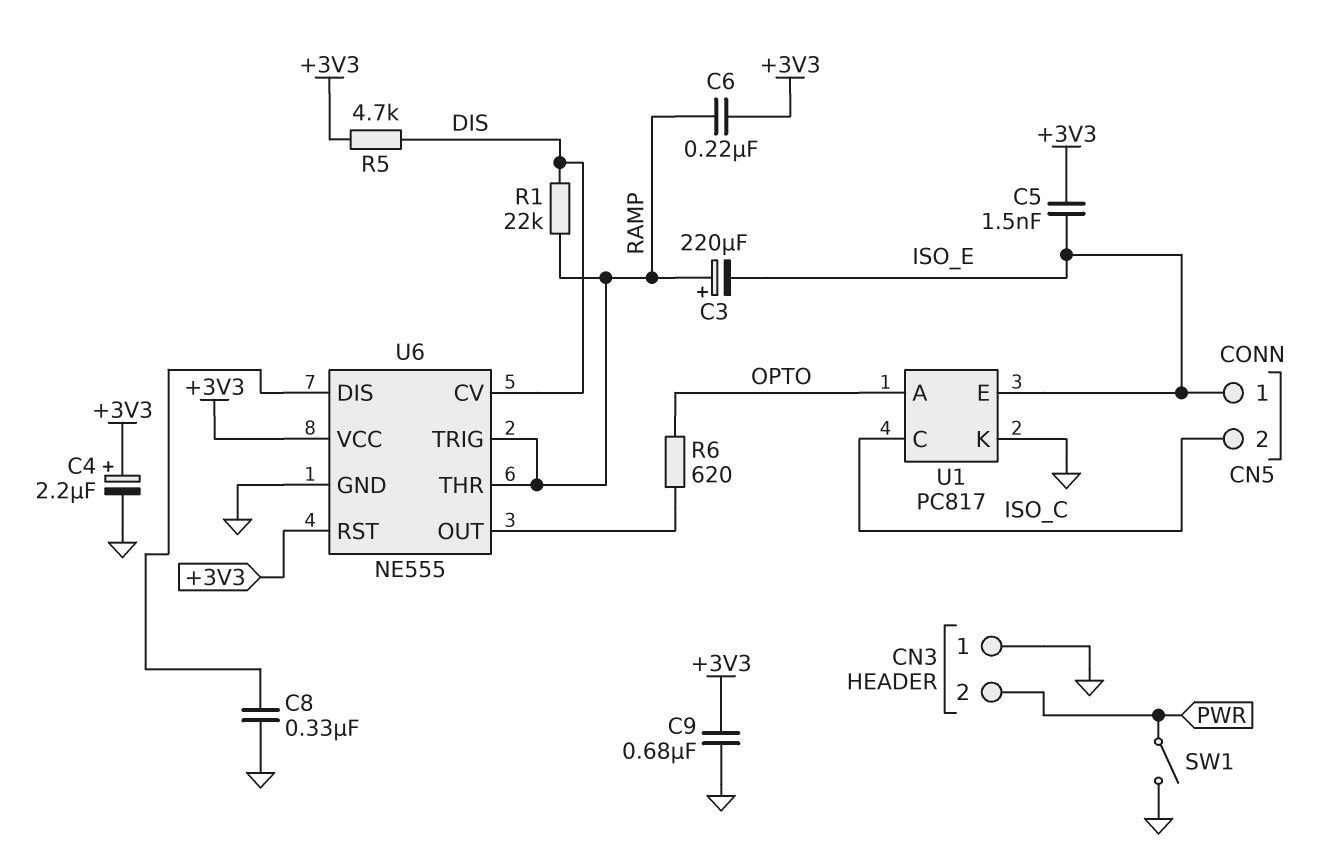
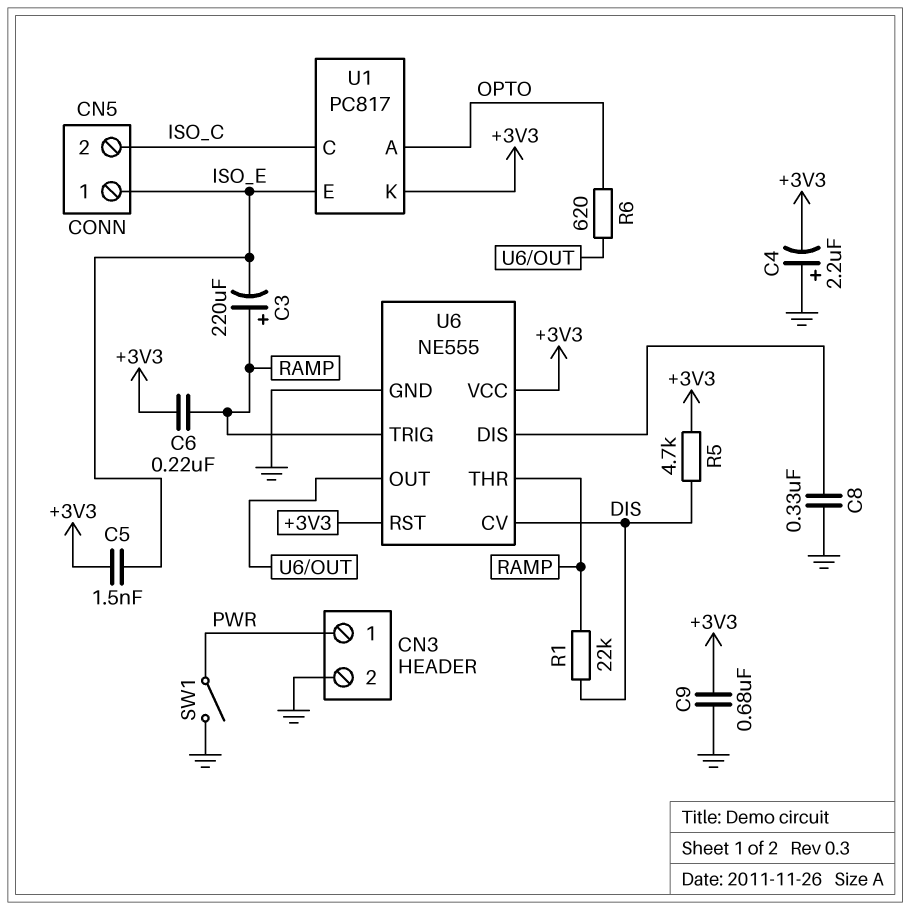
C4: 2.2uF (plus +3V3, minus GND) -> 2.2uF (plus GND, minus +3V3)
CN3 pin 1: GND -> PWR
CN3 pin 2: PWR -> GND
U1 pin K: GND -> +3V3

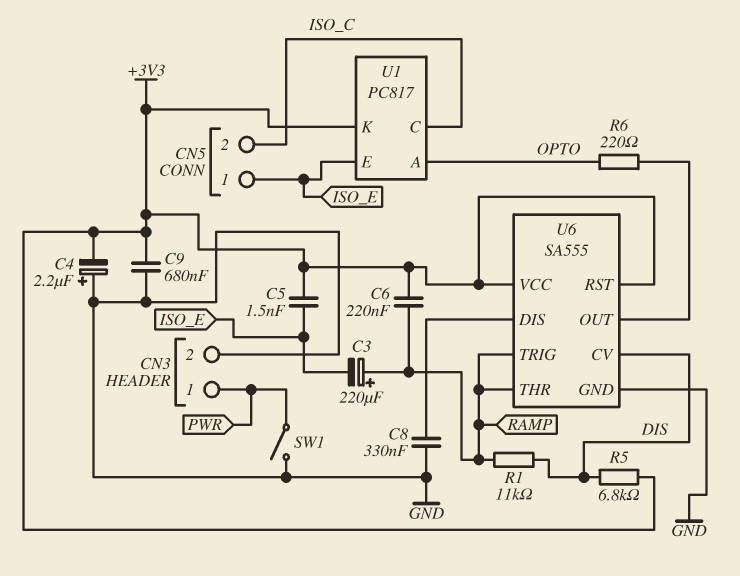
R1: 22k (DIS, RAMP) -> 11k (DIS, RAMP)
R5: 4.7k (+3V3, DIS) -> 6.8k (+3V3, DIS)
R6: 620 (OPTO, U6/OUT) -> 220 (OPTO, U6/OUT)
U6: NE555 -> SA555

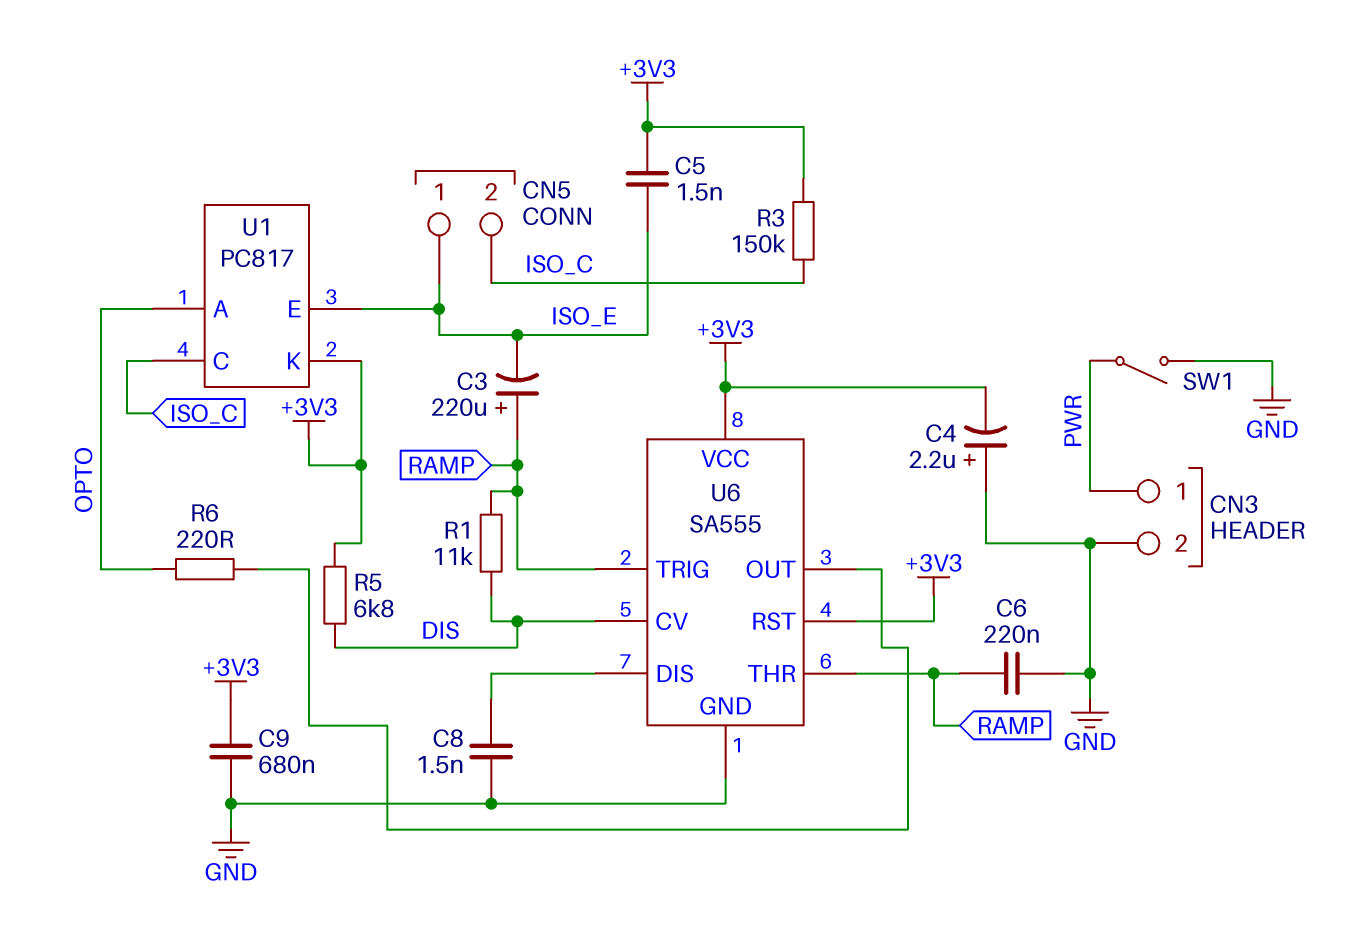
C6: 220nF (+3V3, RAMP) -> 220nF (GND, RAMP)
C8: 330nF (GND, U6/DIS) -> 1.5nF (GND, U6/DIS)
R3: none -> 150k (+3V3, ISO_C)

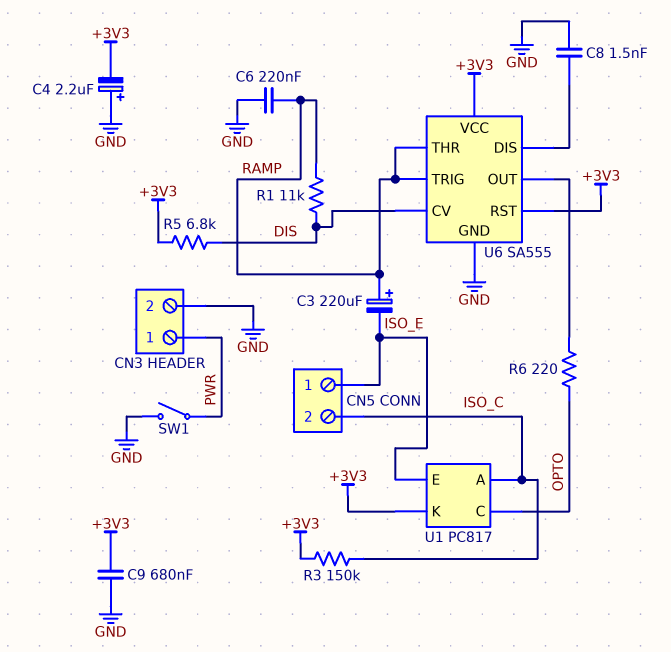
C5: 1.5nF (+3V3, ISO_E) -> none
U1 pin A: OPTO -> ISO_C
U1 pin C: ISO_C -> OPTO

